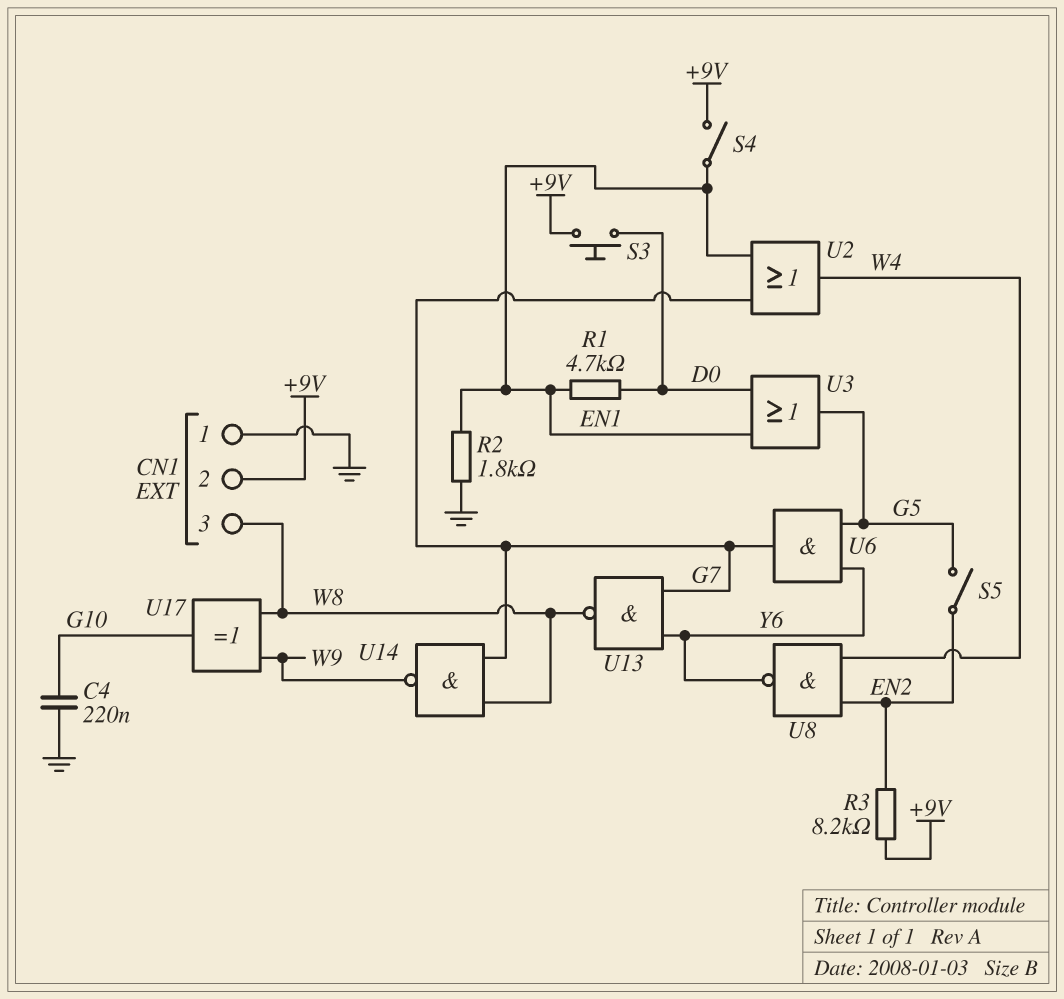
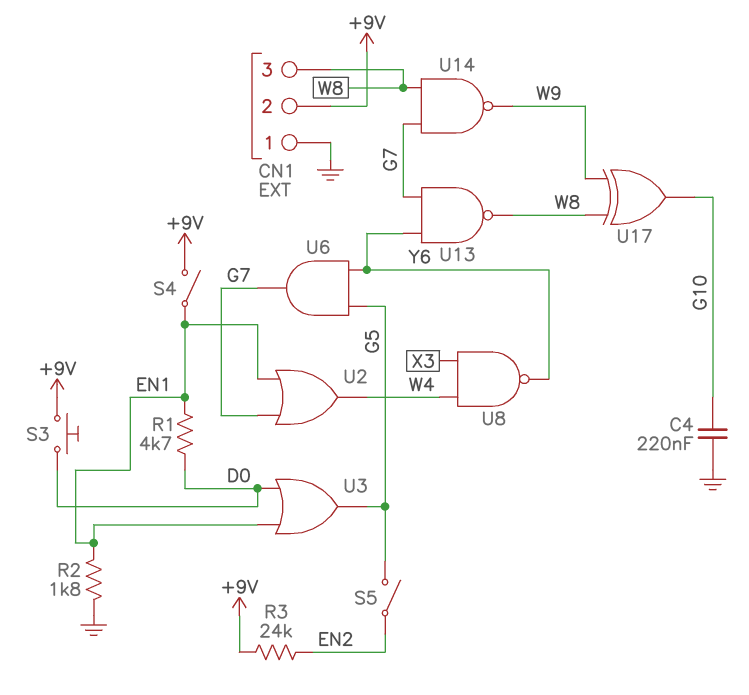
R3: 8.2k (+9V, EN2) -> 24k (+9V, EN2)
U8: NAND (in EN2, in W4, out Y6) -> NAND (in W4, in X3, out Y6)

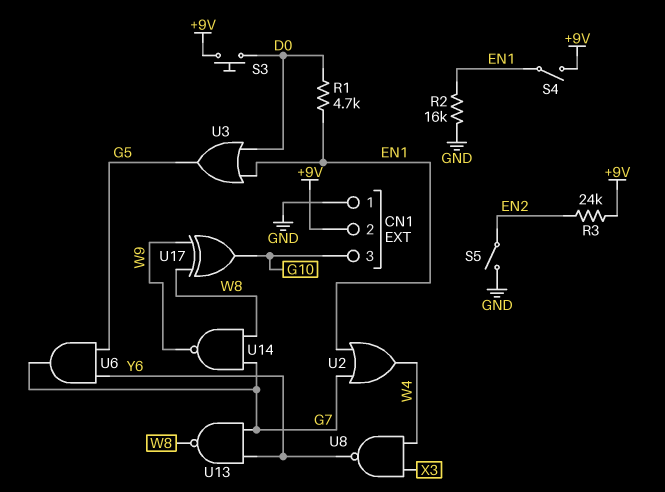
C4: 220nF (G10, GND) -> none
CN1 pin 3: W8 -> G10
R2: 1.8k (EN1, GND) -> 16k (EN1, GND)
S5: switch (EN2, G5) -> switch (EN2, GND)

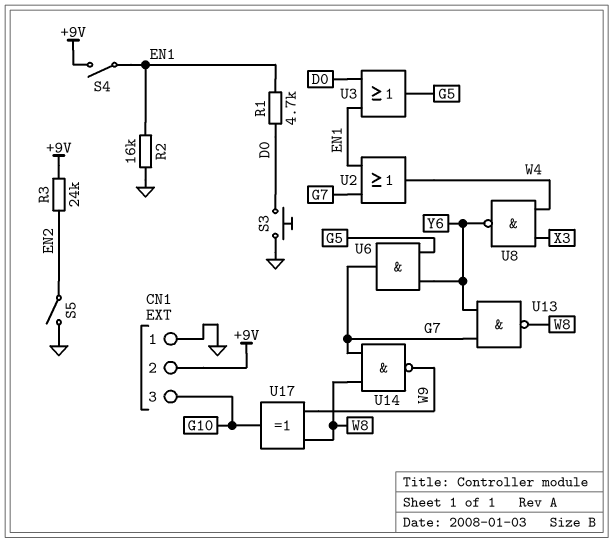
S3: button (+9V, D0) -> button (D0, GND)

